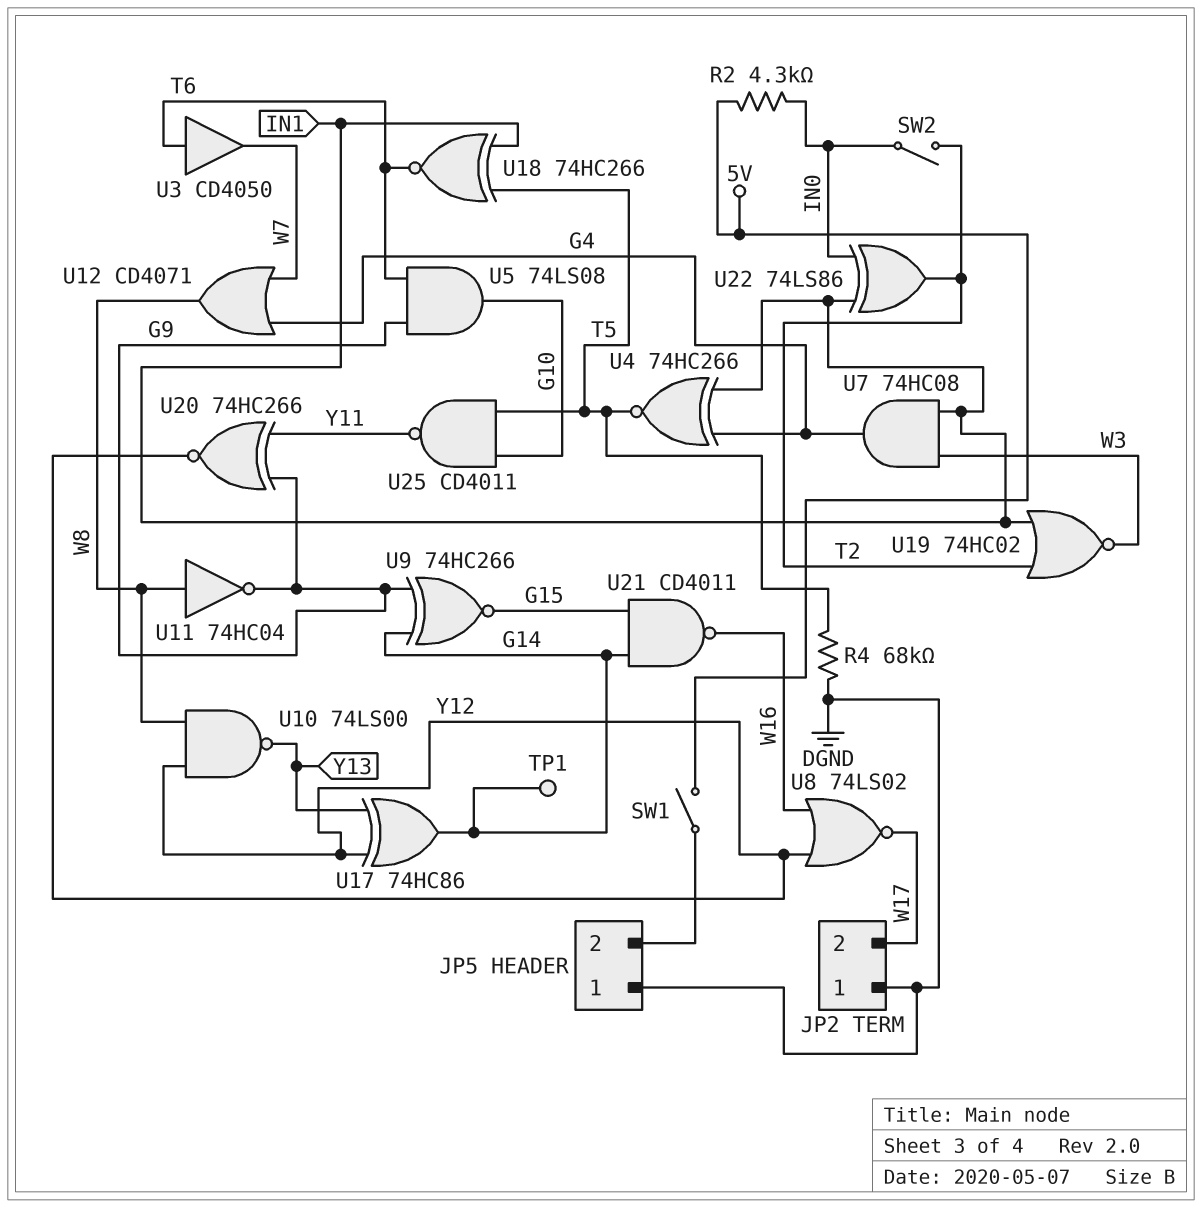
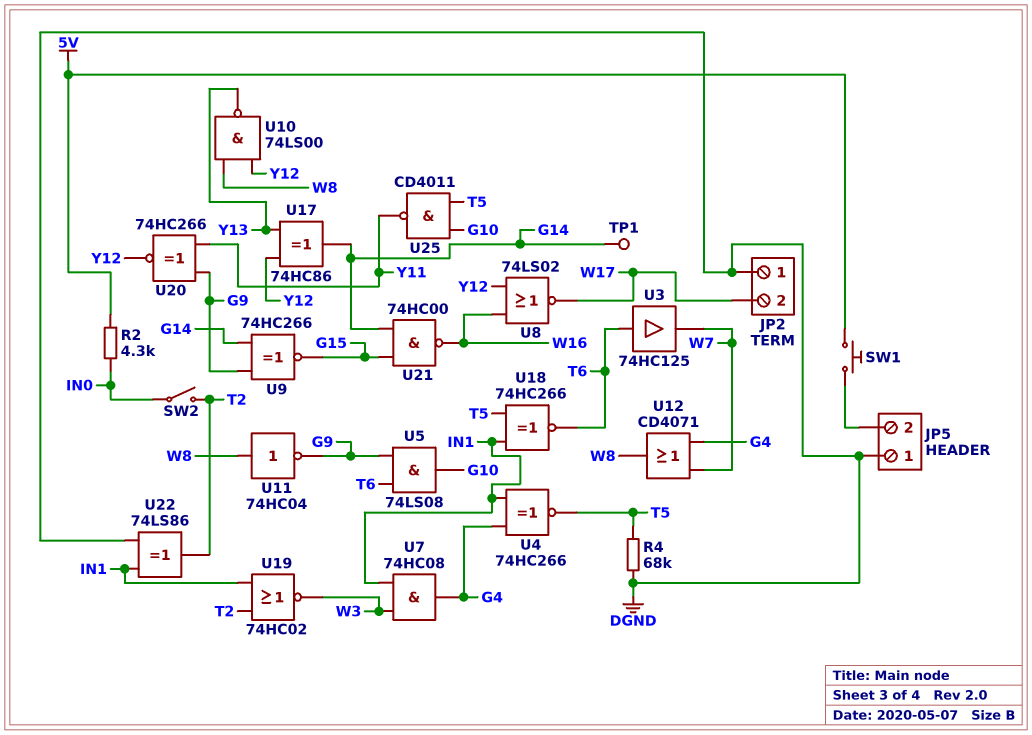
SW1: switch (5V, JP5/2) -> button (5V, JP5/2)
U3: buffer CD4050 (in T6, out W7) -> buffer 74HC125 (in T6, out W7)
U21: NAND CD4011 (in G14, in G15, out W16) -> NAND 74HC00 (in G14, in G15, out W16)
U22: XOR 74LS86 (in IN0, in IN1, out T2) -> XOR 74LS86 (in DGND, in IN1, out T2)

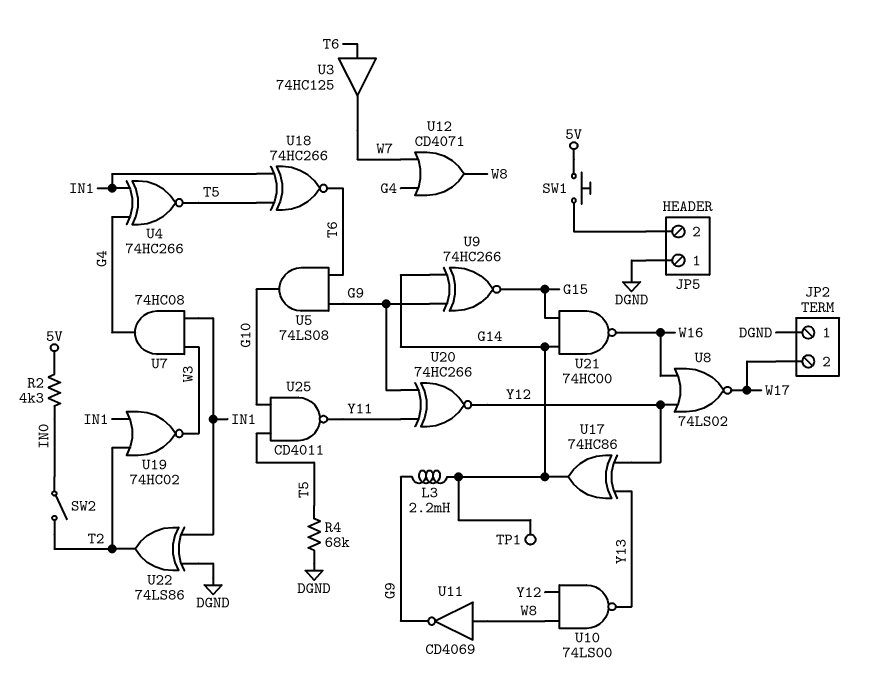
L3: none -> 2.2mH (G9, G14)
U11: NOT 74HC04 (in W8, out G9) -> NOT CD4069 (in W8, out G9)

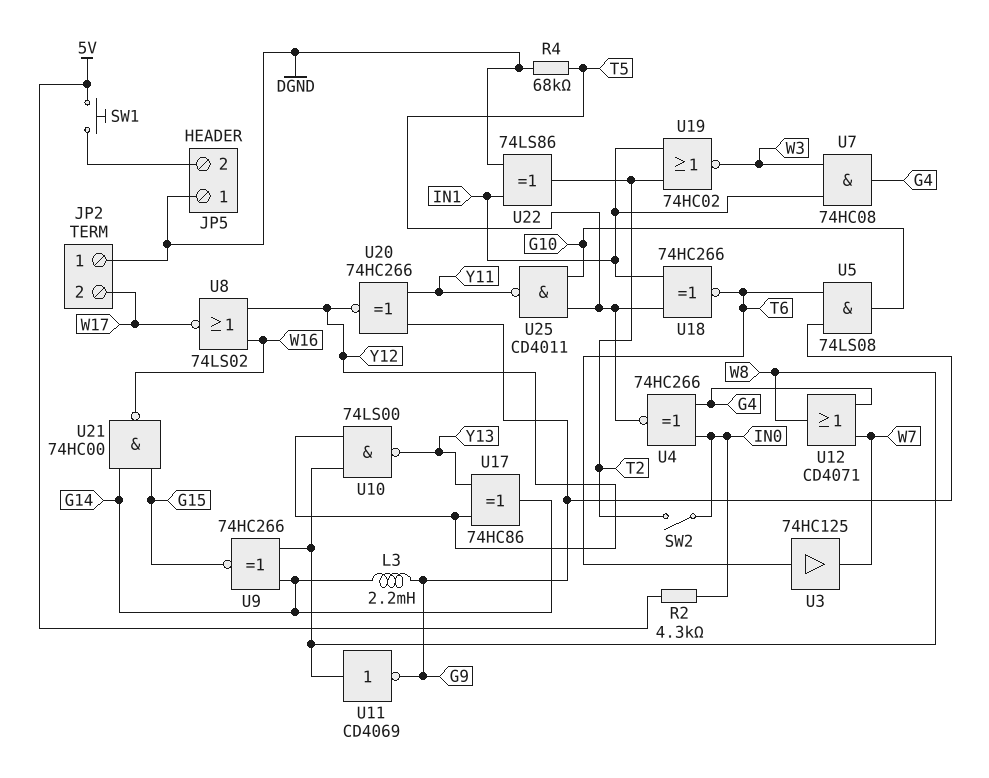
TP1: test point (G14) -> none
U4: XNOR 74HC266 (in G4, in IN1, out T5) -> XNOR 74HC266 (in G4, in IN0, out T5)
U9: XNOR 74HC266 (in G9, in G14, out G15) -> XNOR 74HC266 (in G14, in W8, out G15)

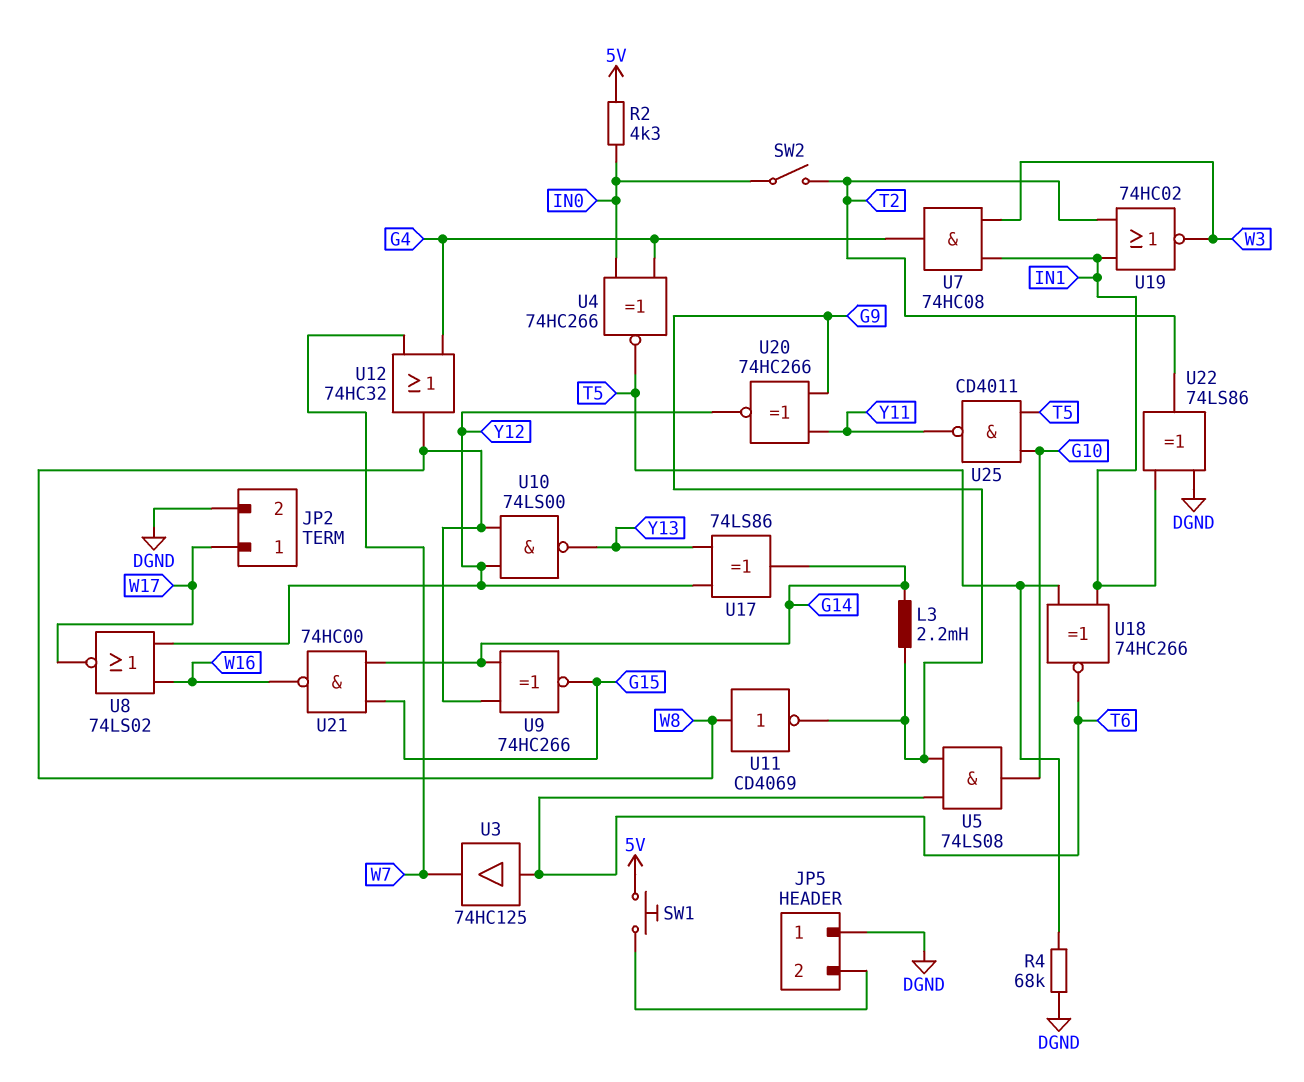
JP2 pin 1: DGND -> W17
JP2 pin 2: W17 -> DGND
U12: OR CD4071 (in G4, in W7, out W8) -> OR 74HC32 (in G4, in W7, out W8)
U17: XOR 74HC86 (in Y12, in Y13, out G14) -> XOR 74LS86 (in Y12, in Y13, out G14)

